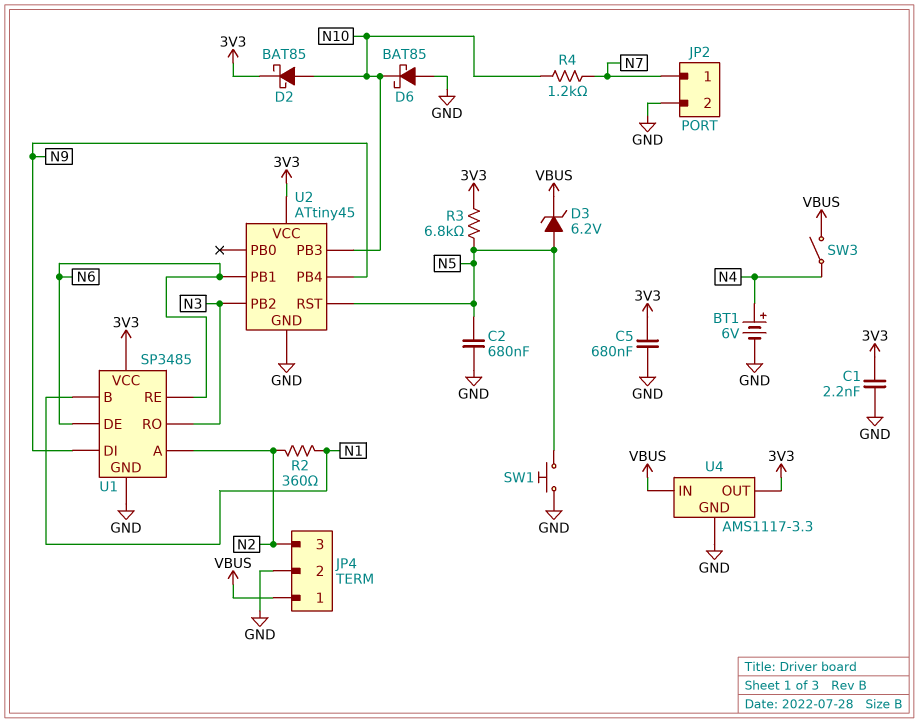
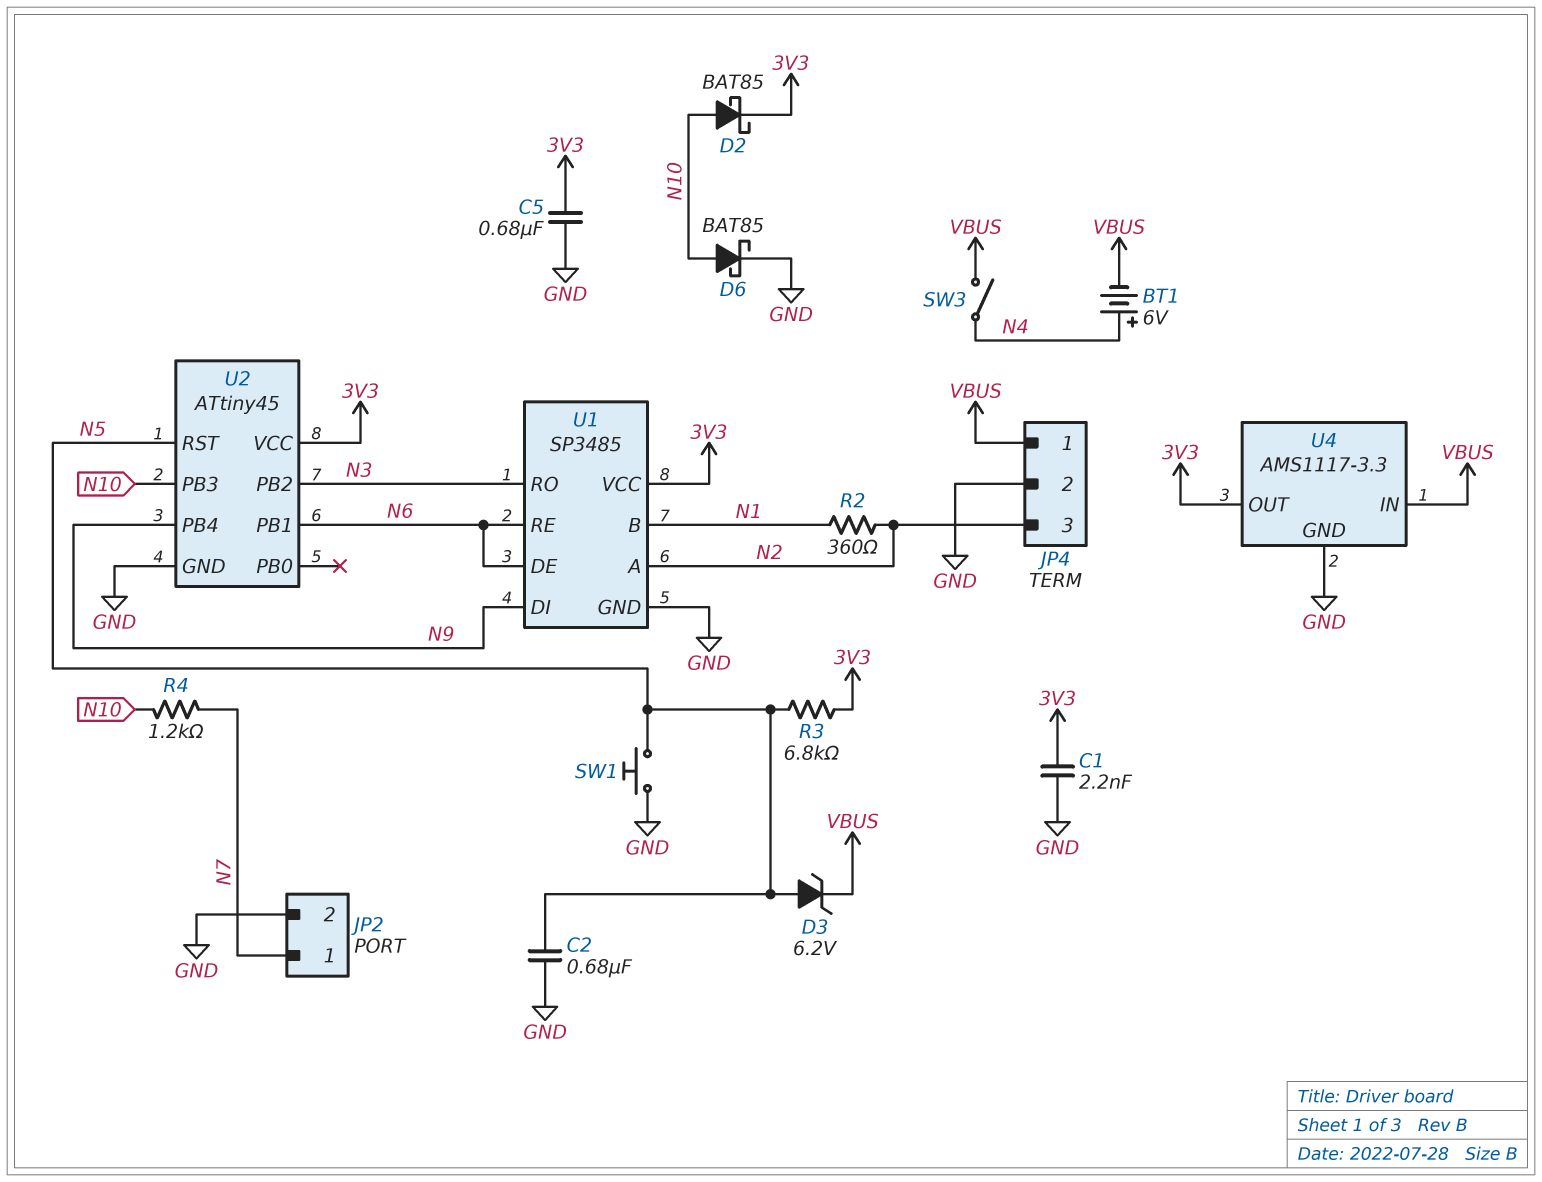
BT1: 6V (plus N4, minus GND) -> 6V (plus N4, minus VBUS)
D6: schottky BAT85 (A GND, K N10) -> schottky BAT85 (A N10, K GND)

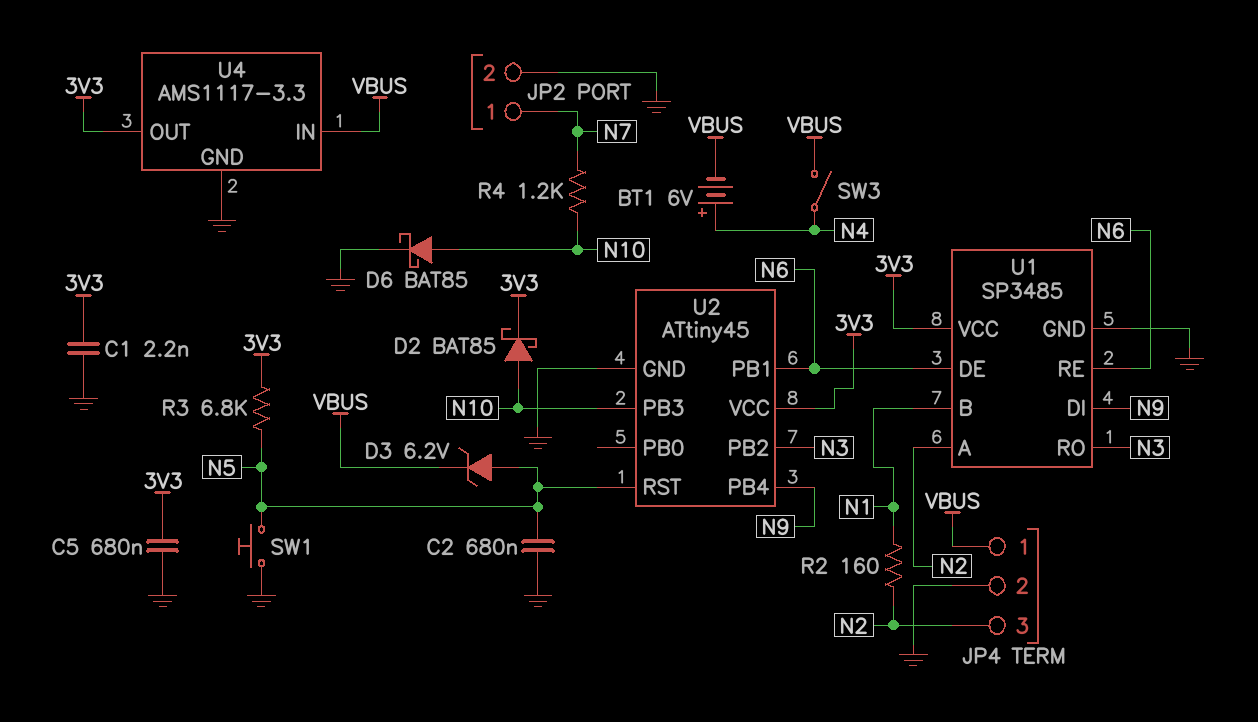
R2: 360 (N1, N2) -> 160 (N1, N2)

